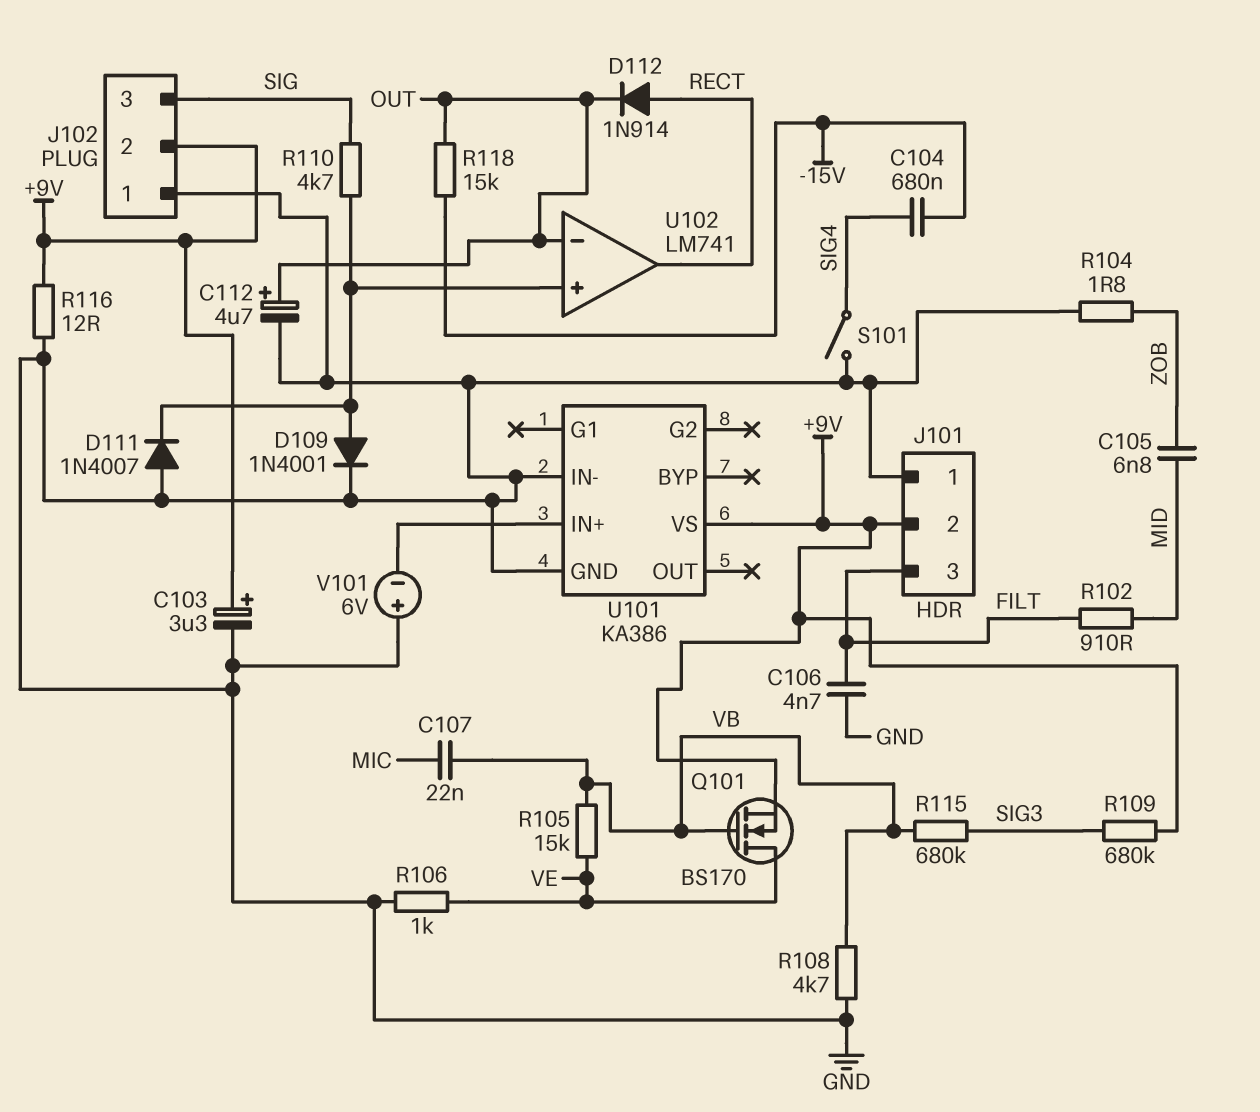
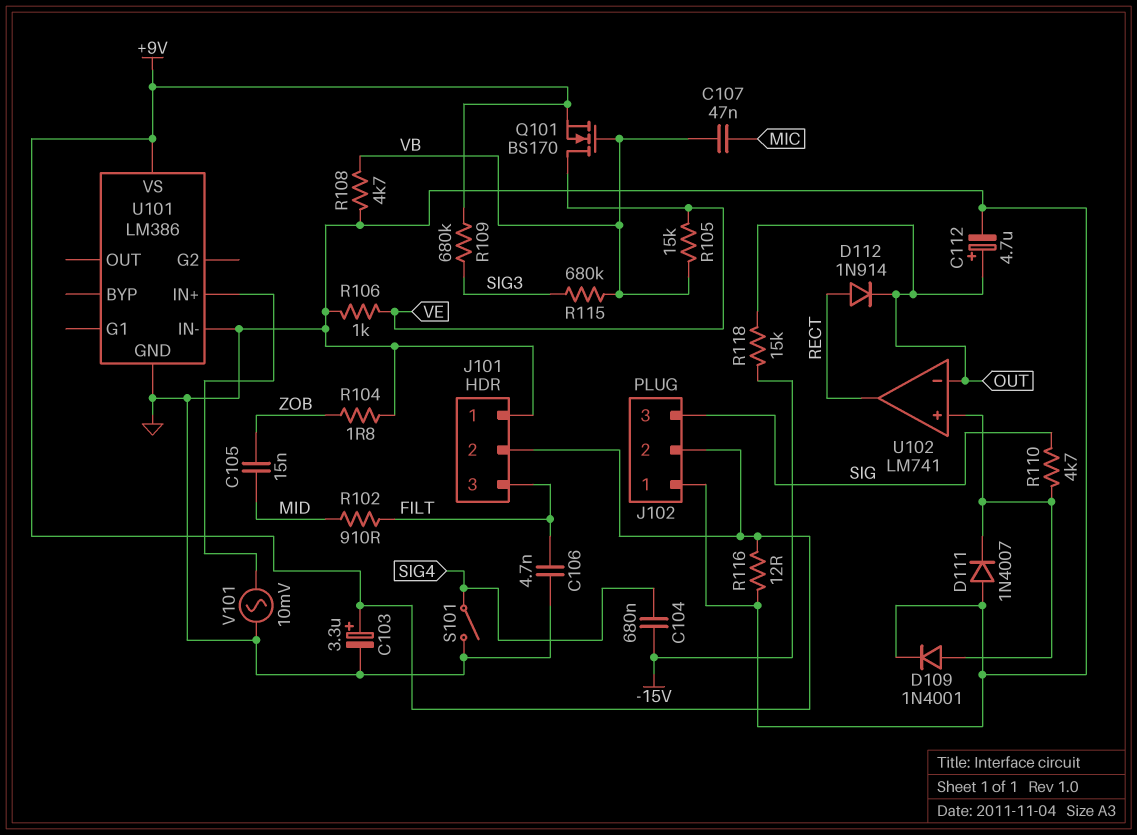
C105: 6.8nF (MID, ZOB) -> 15nF (MID, ZOB)
C107: 22nF (MIC, VB) -> 47nF (MIC, VB)
U101: KA386 -> LM386
V101: 6V (plus GND, minus U101/IN+) -> AC 10mV (GND, U101/IN+)

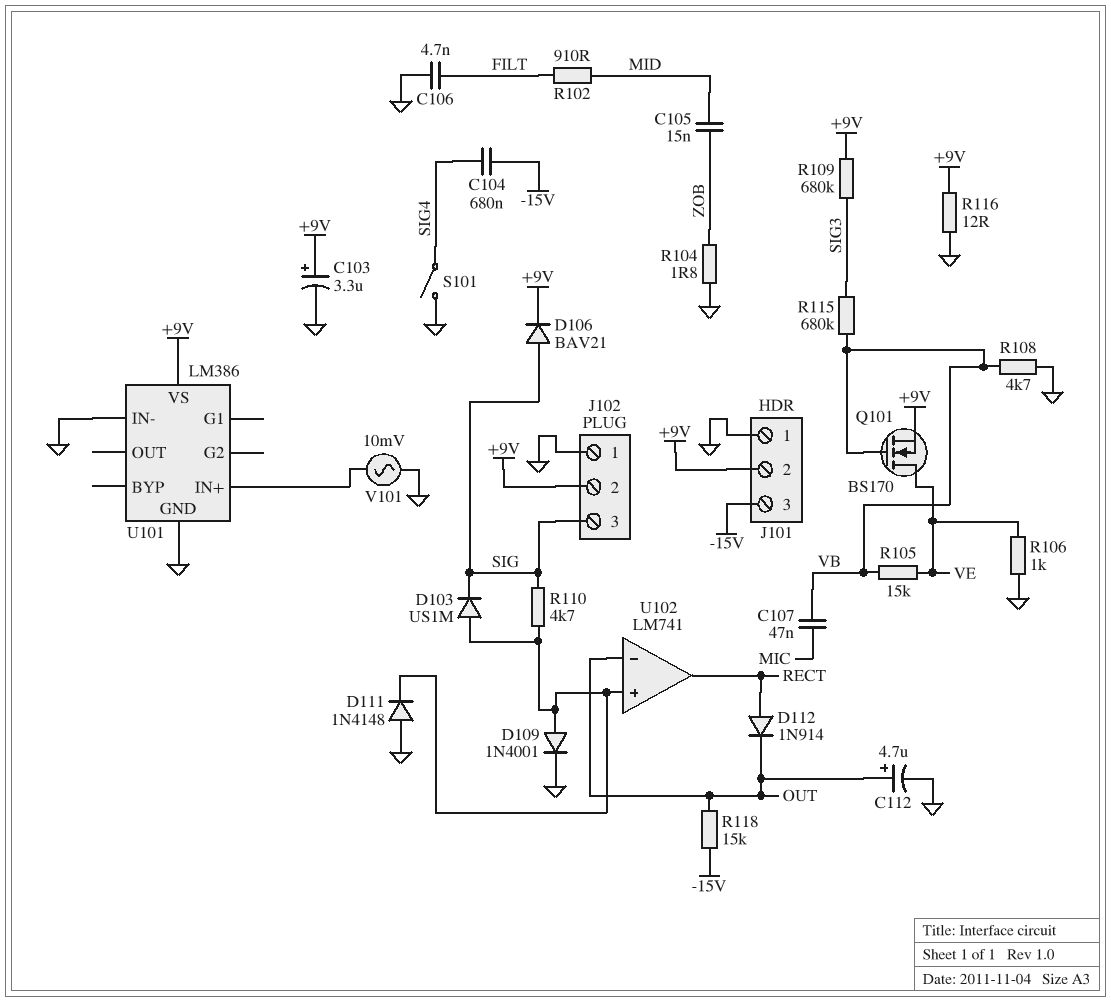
D103: none -> diode US1M (A U102/in+, K SIG)
D106: none -> diode BAV21 (A SIG, K +9V)
D111: diode 1N4007 (A GND, K U102/in+) -> diode 1N4148 (A GND, K U102/in+)
J101 pin 3: FILT -> -15V

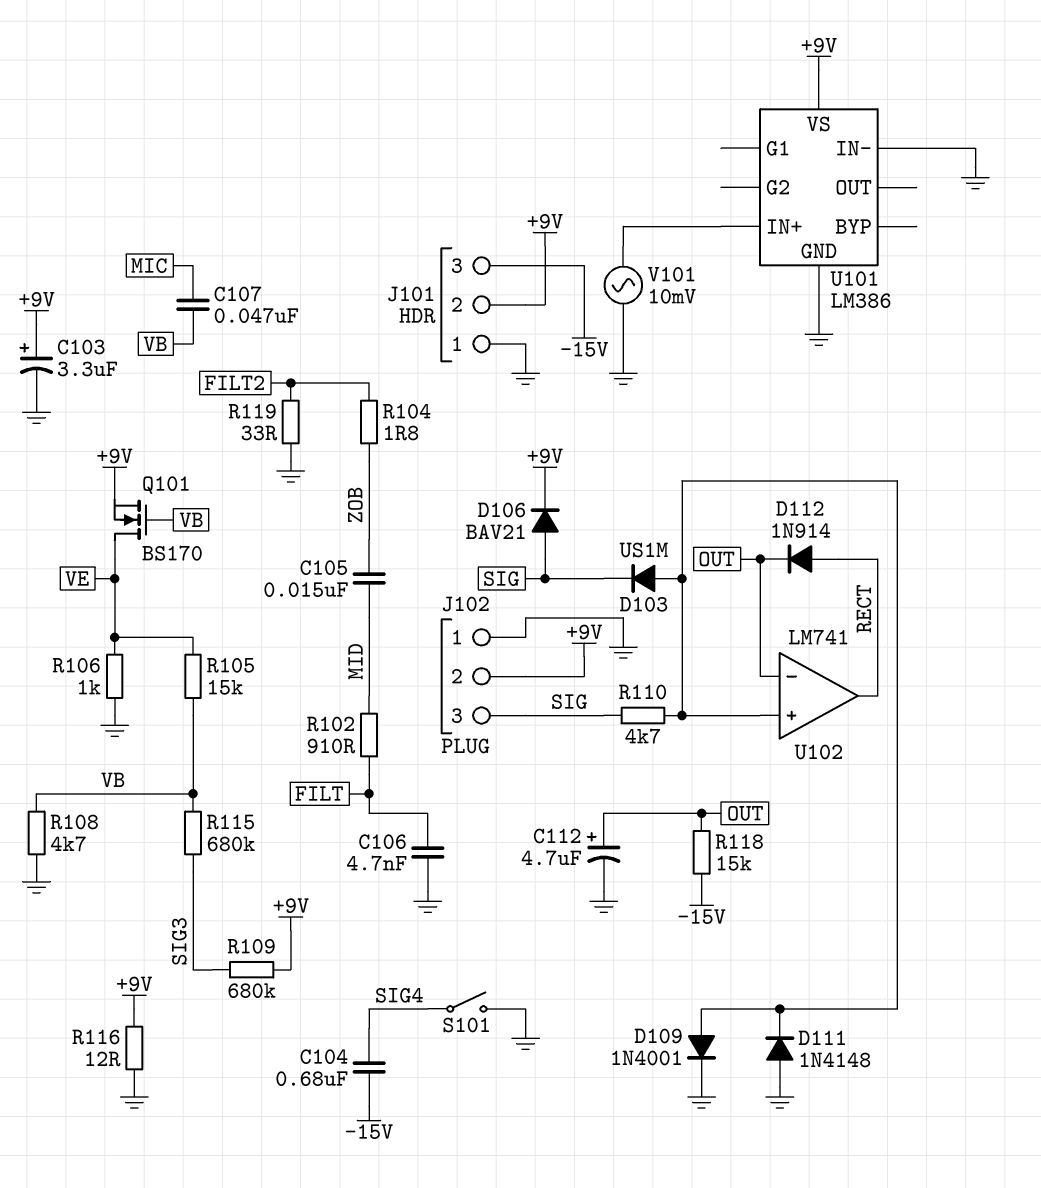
R104: 1.8 (GND, ZOB) -> 1.8 (FILT2, ZOB)
R119: none -> 33 (FILT2, GND)

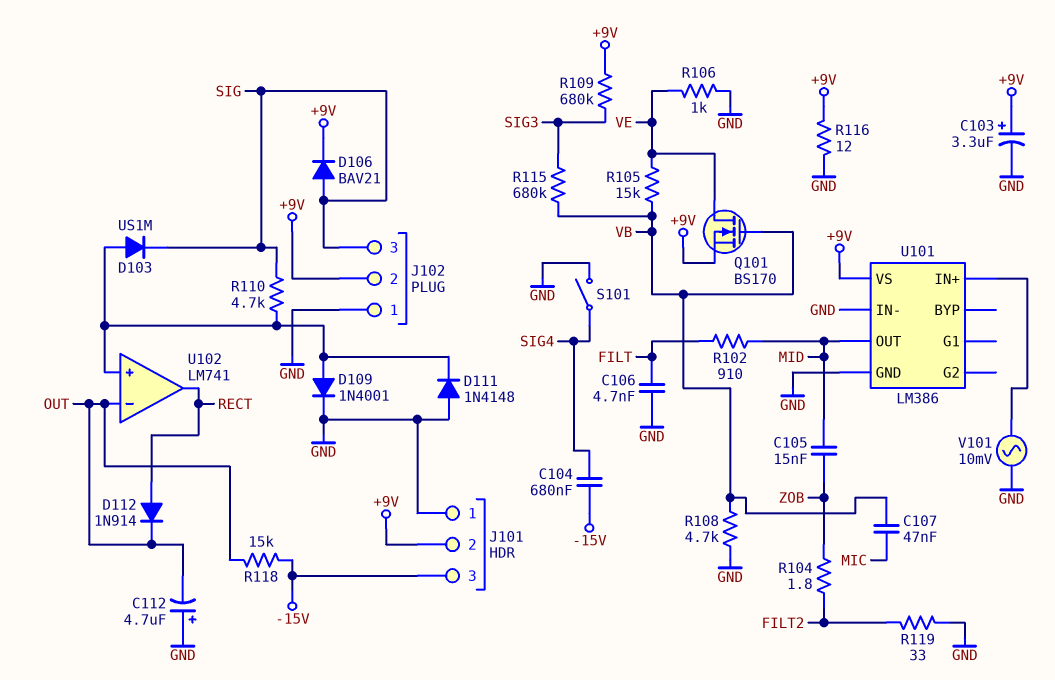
C112: 4.7uF (plus OUT, minus GND) -> 4.7uF (plus GND, minus OUT)
U101 pin OUT: none -> MID

